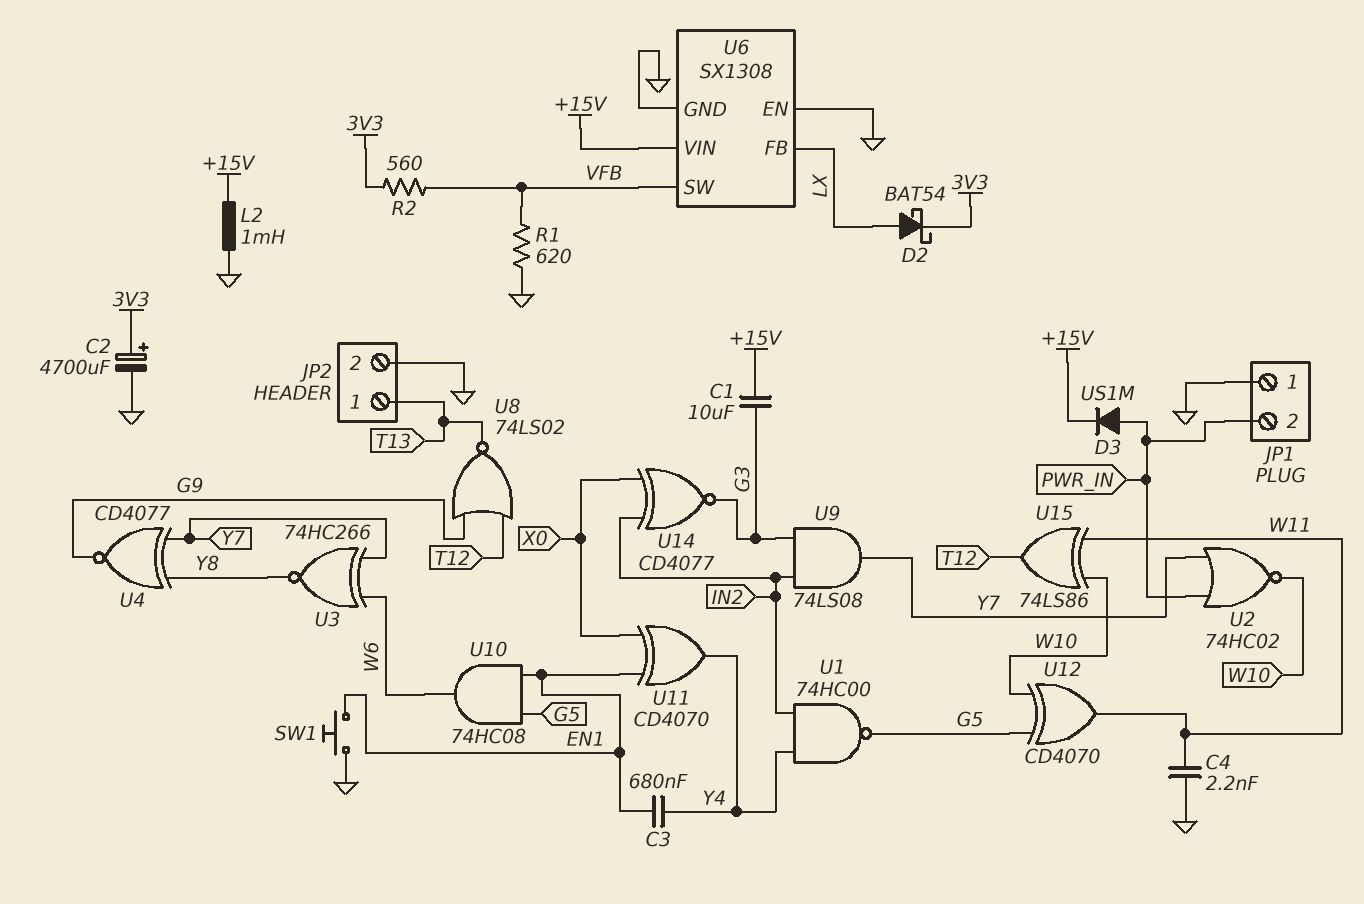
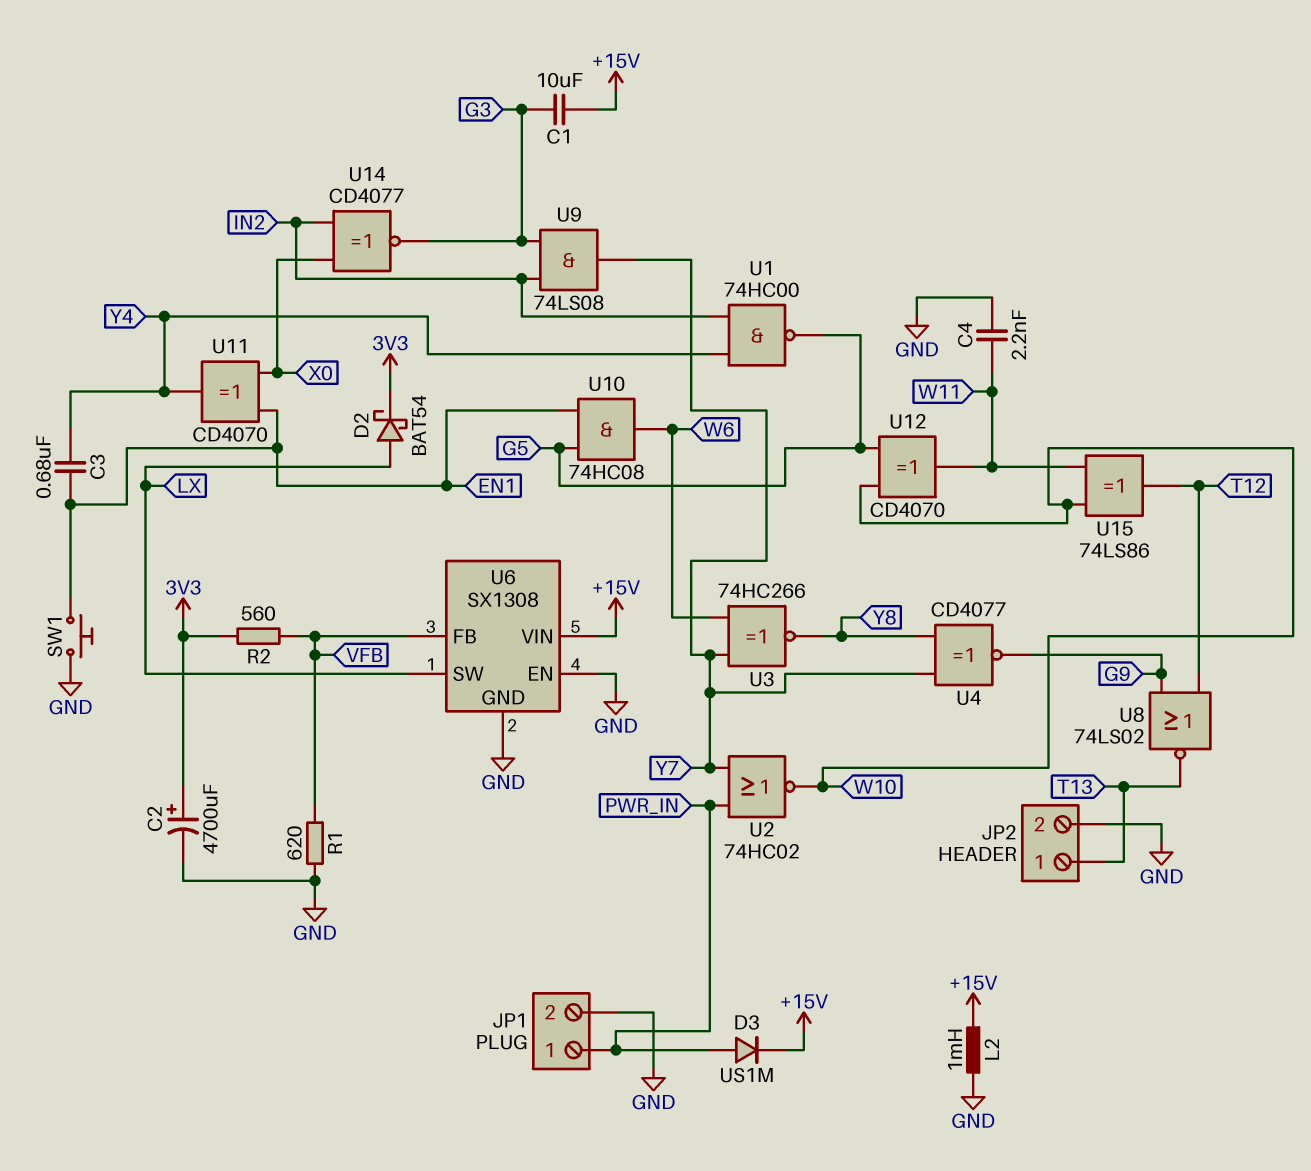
JP1 pin 1: GND -> PWR_IN
JP1 pin 2: PWR_IN -> GND
U6 pin FB: LX -> VFB
U6 pin SW: VFB -> LX

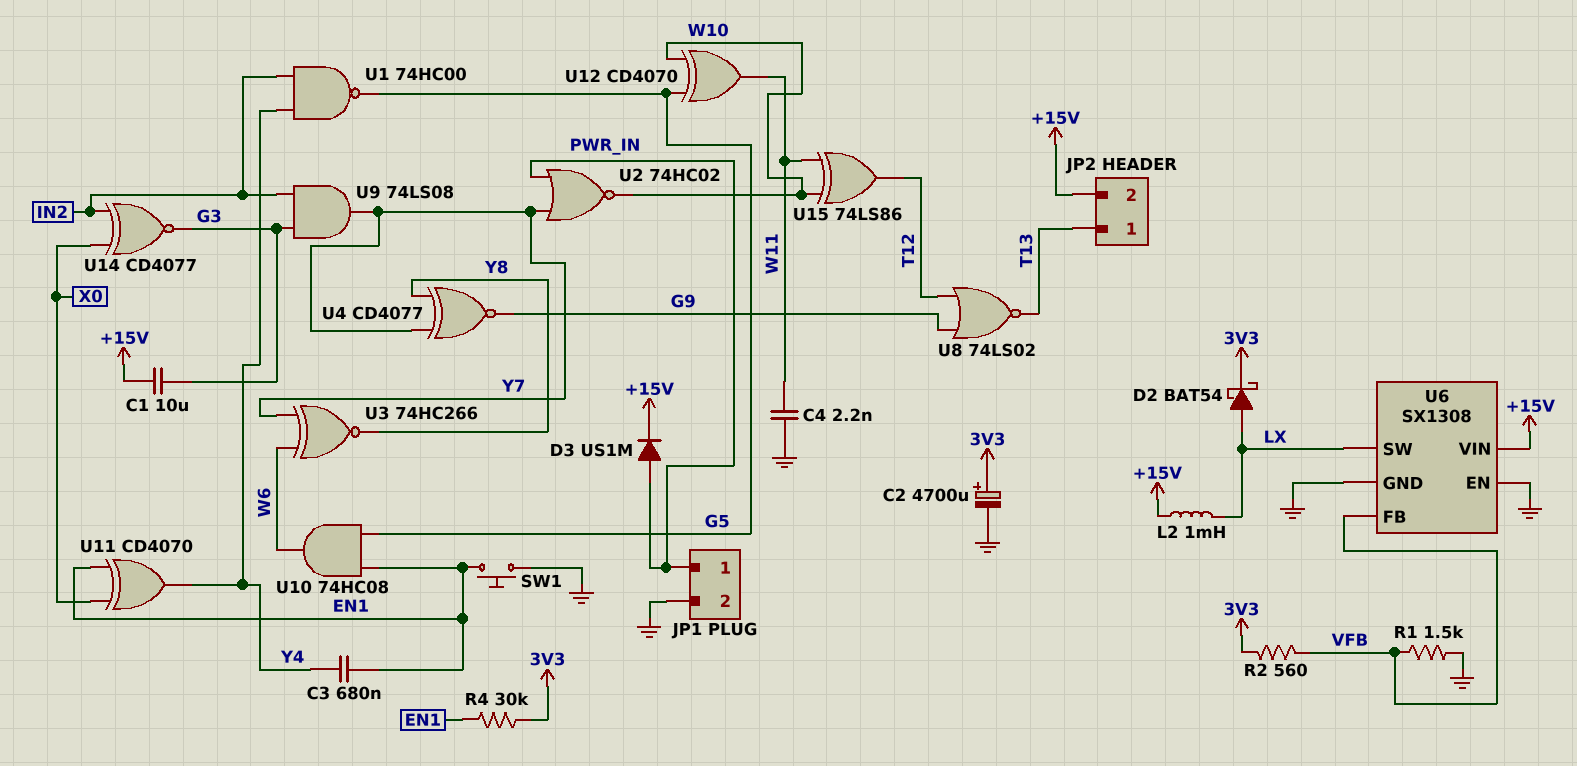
JP2 pin 2: GND -> +15V
L2: 1mH (+15V, GND) -> 1mH (+15V, LX)
R1: 620 (GND, VFB) -> 1.5k (GND, VFB)
R4: none -> 30k (3V3, EN1)

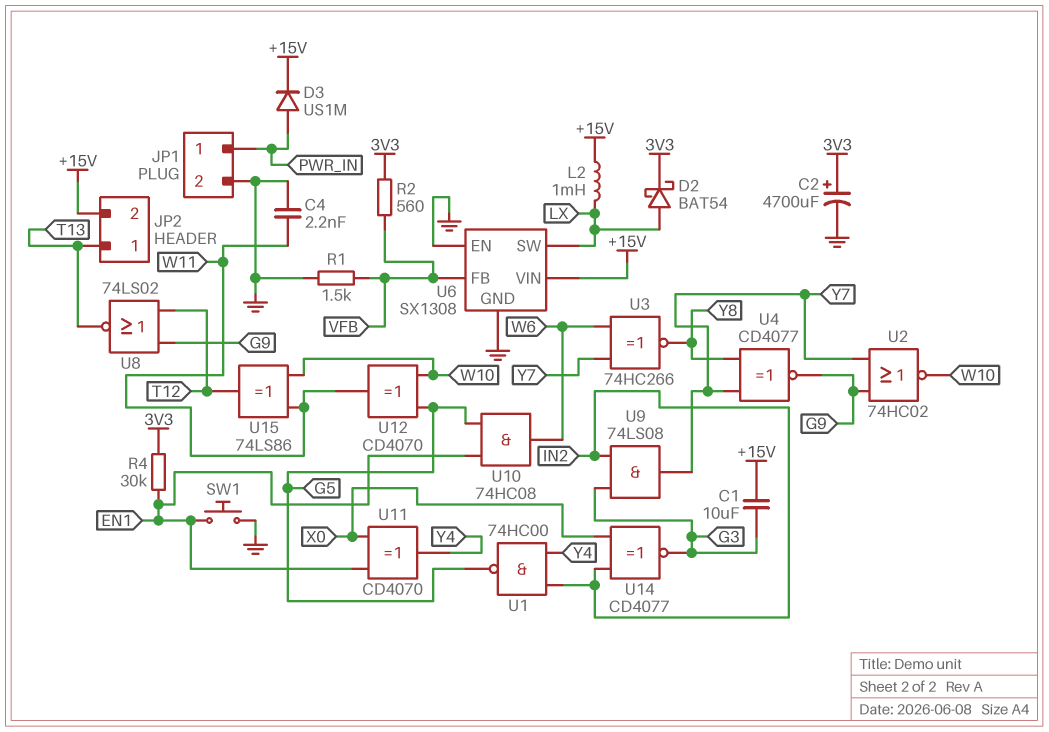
C3: 680nF (EN1, Y4) -> none
U2: NOR 74HC02 (in PWR_IN, in Y7, out W10) -> NOR 74HC02 (in G9, in Y7, out W10)

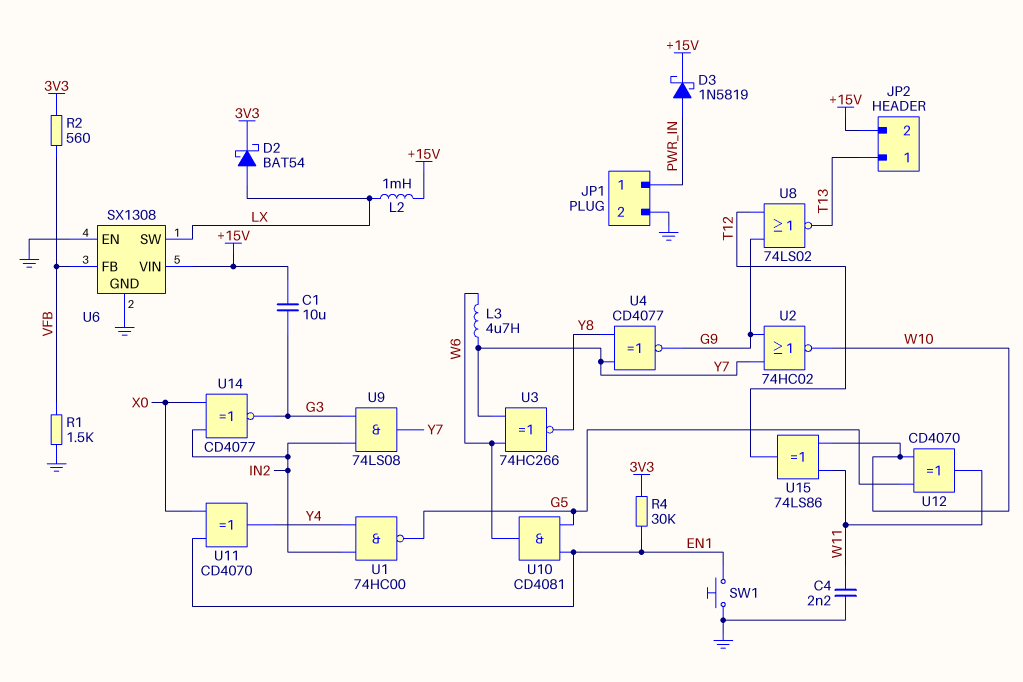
C2: 4700uF (plus 3V3, minus GND) -> none
D3: diode US1M (A PWR_IN, K +15V) -> schottky 1N5819 (A PWR_IN, K +15V)
L3: none -> 4.7uH (W6, Y7)
U10: AND 74HC08 (in EN1, in G5, out W6) -> AND CD4081 (in EN1, in G5, out W6)

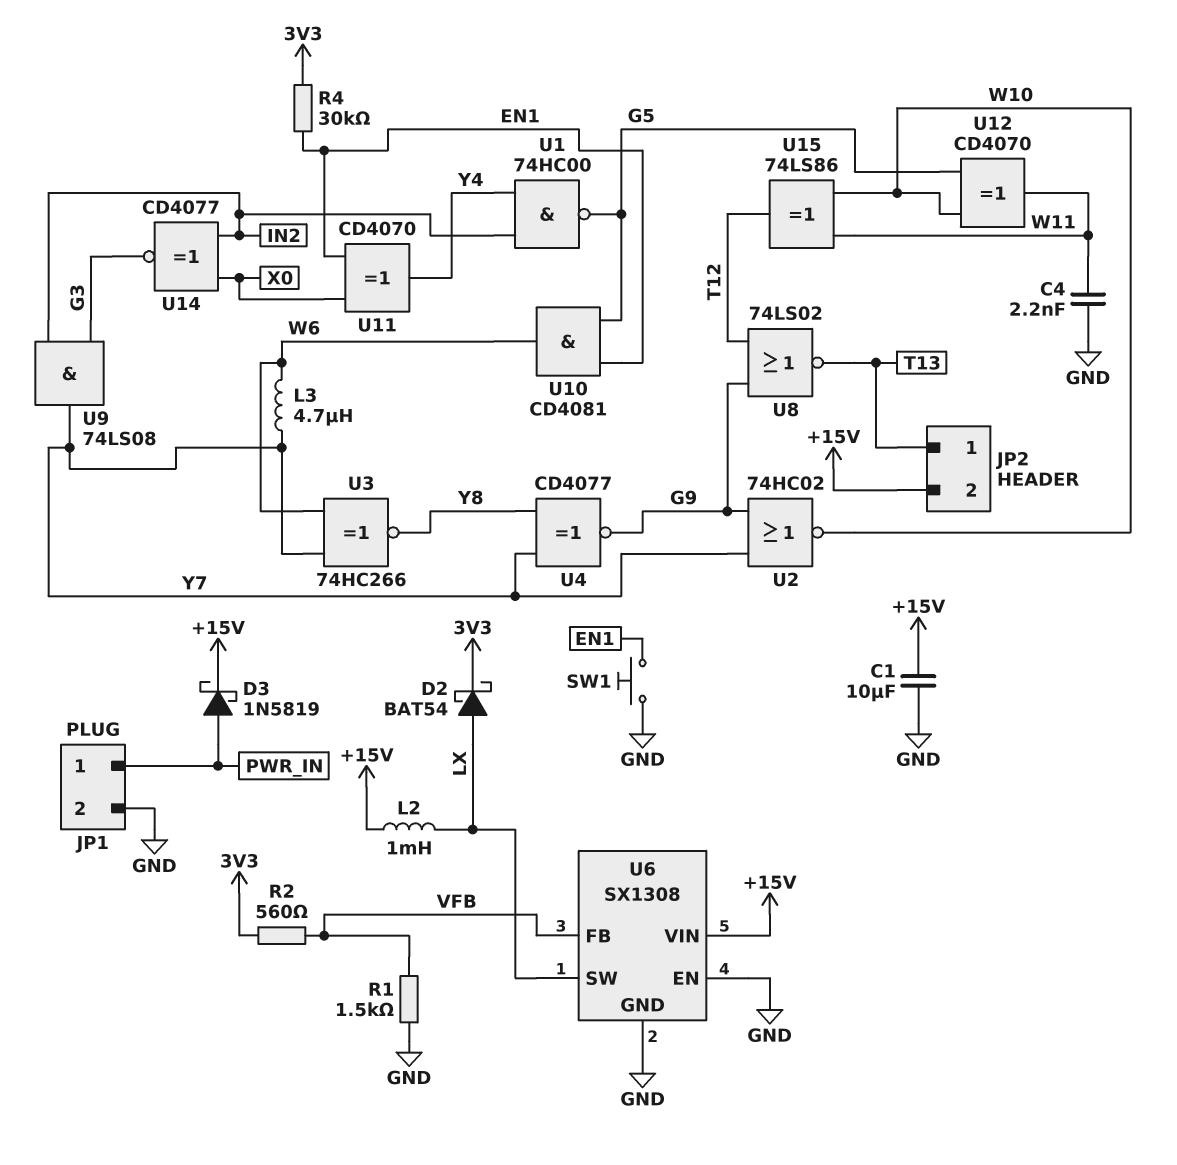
C1: 10uF (+15V, G3) -> 10uF (+15V, GND)

